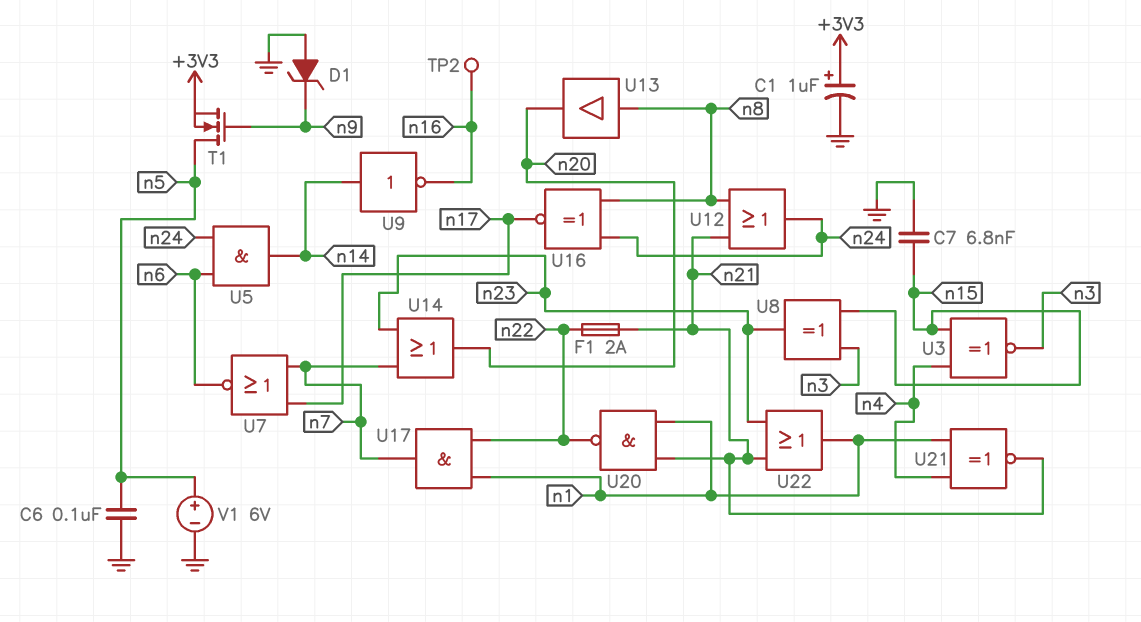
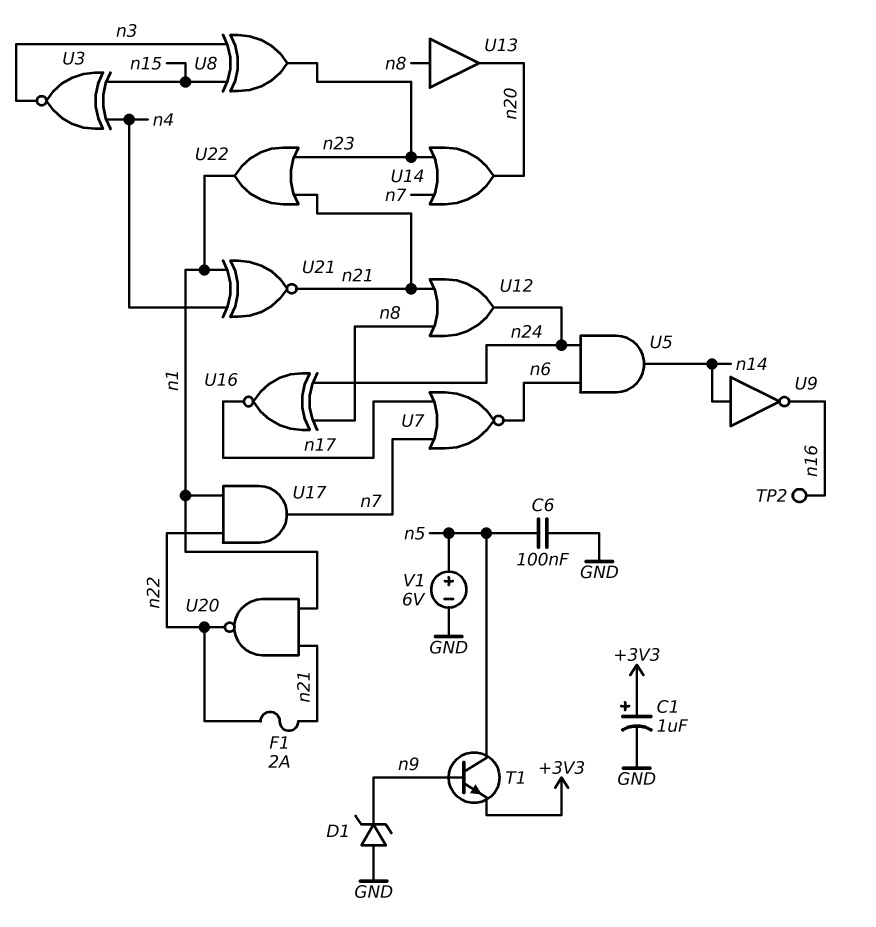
C7: 6.8nF (GND, n15) -> none
T1: NMOS (G n9, D n5, S +3V3) -> NPN (B n9, C n5, E +3V3)

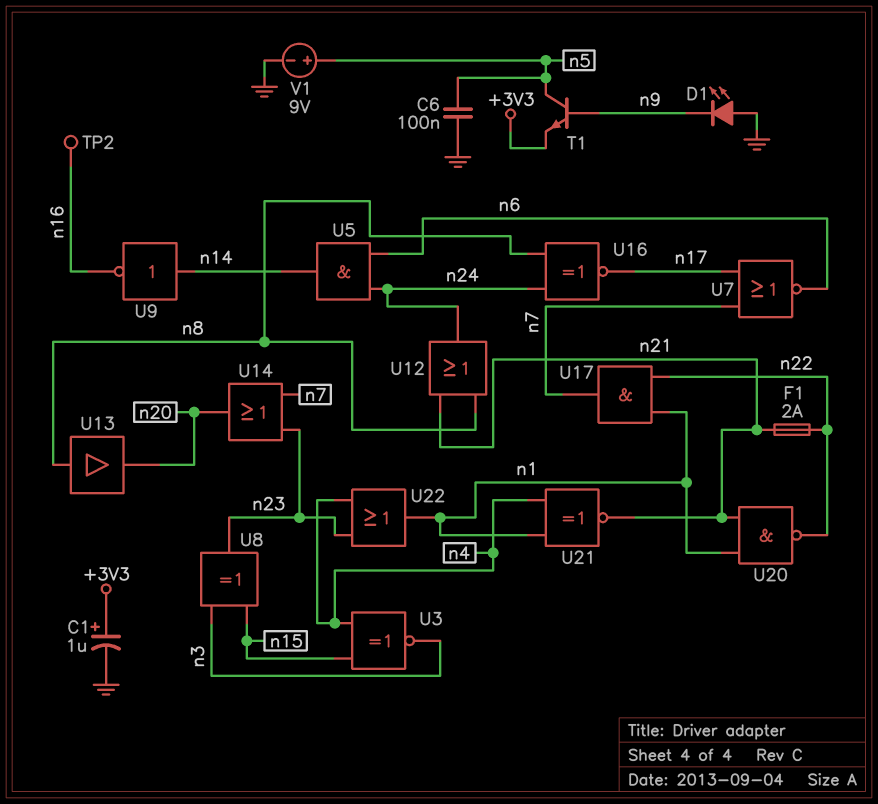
D1: zener (A GND, K n9) -> LED (A GND, K n9)
U22: OR (in n21, in n23, out n1) -> OR (in n4, in n23, out n1)
V1: 6V (plus n5, minus GND) -> 9V (plus n5, minus GND)

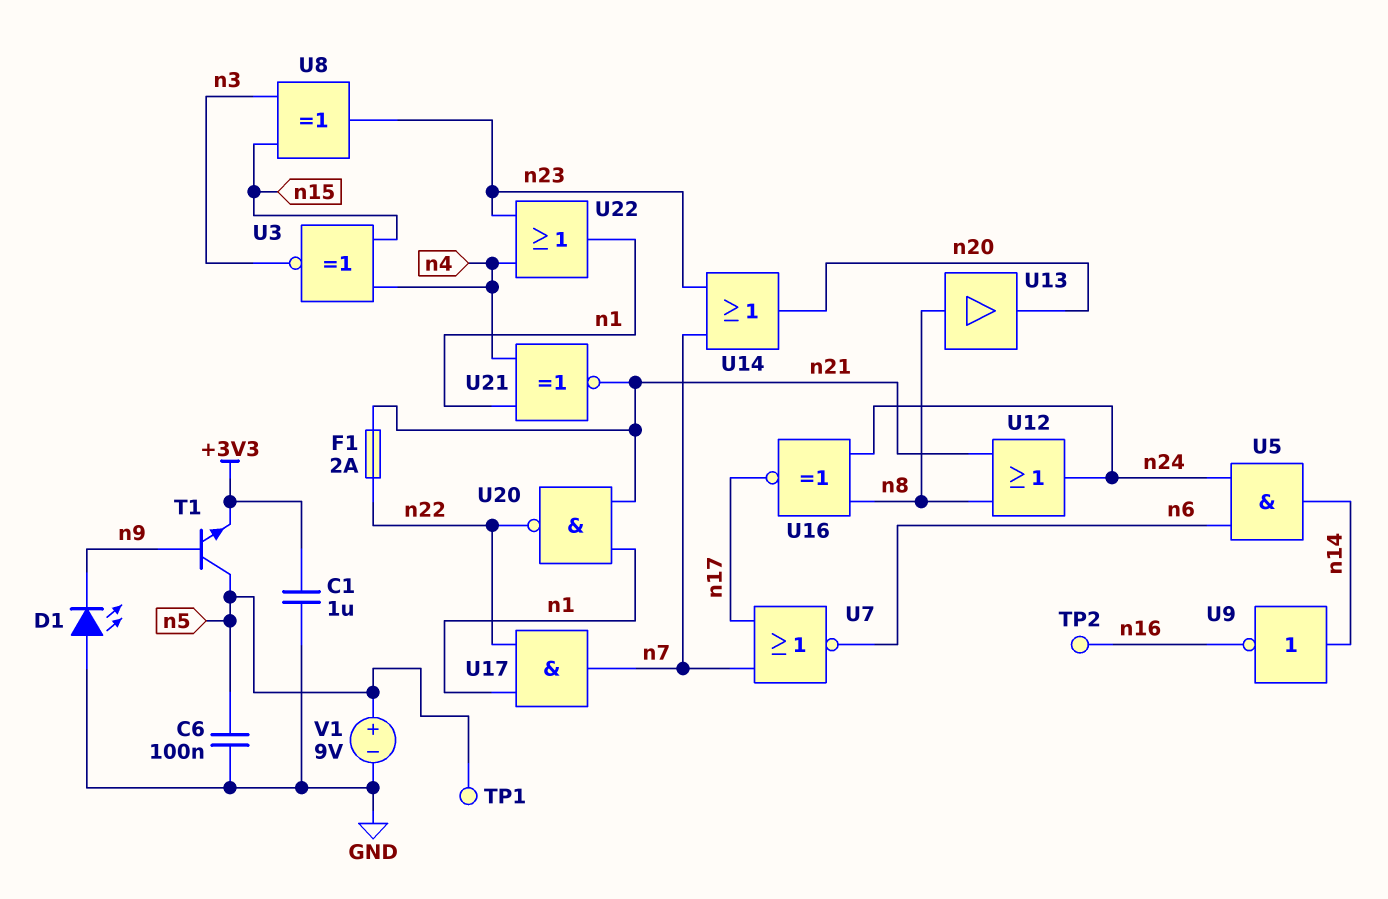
C1: 1uF (plus +3V3, minus GND) -> 1uF (+3V3, GND)
TP1: none -> test point (n5)

